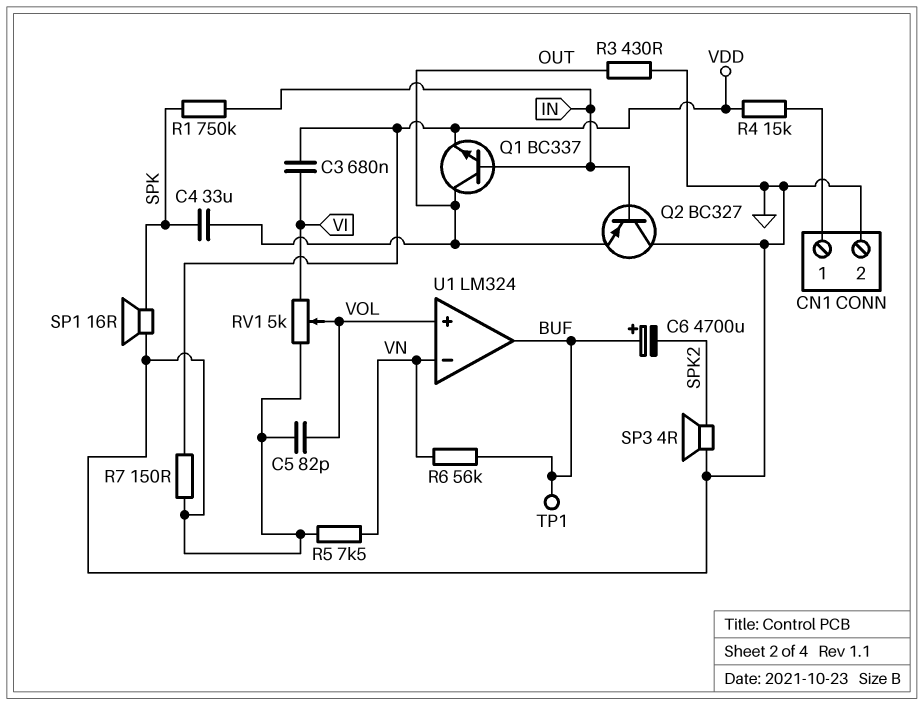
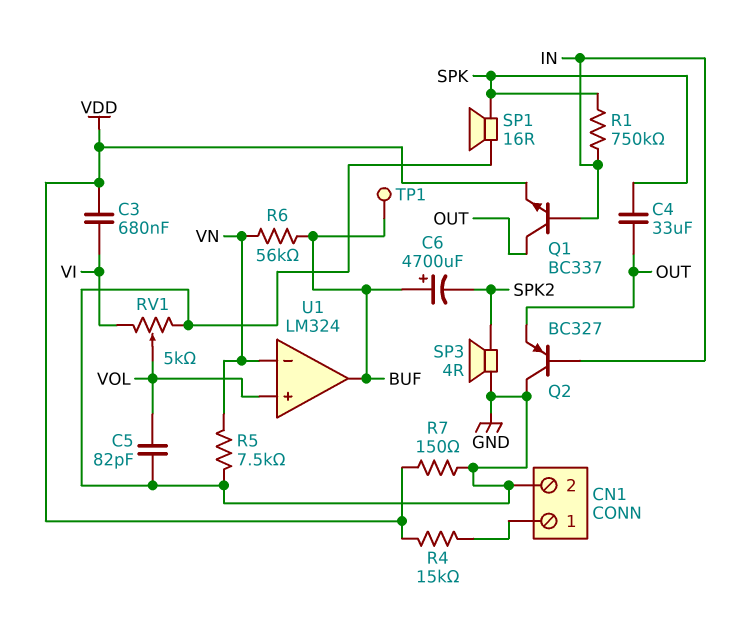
R3: 430 (GND, OUT) -> none

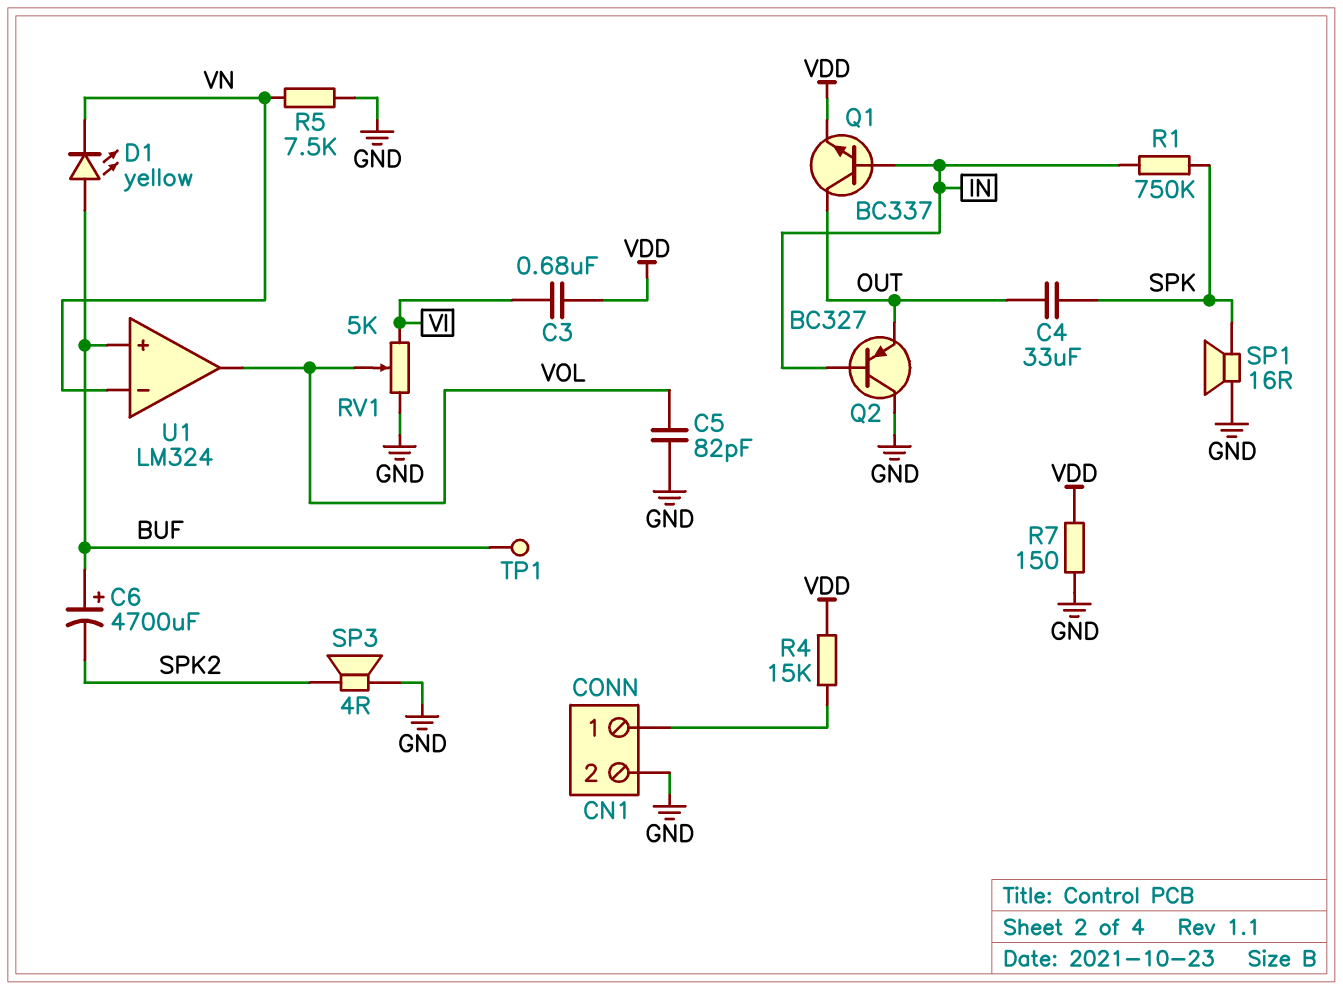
D1: none -> LED yellow (A BUF, K VN)
R6: 56k (BUF, VN) -> none
U1 pin in+: VOL -> BUF
U1 pin out: BUF -> VOL

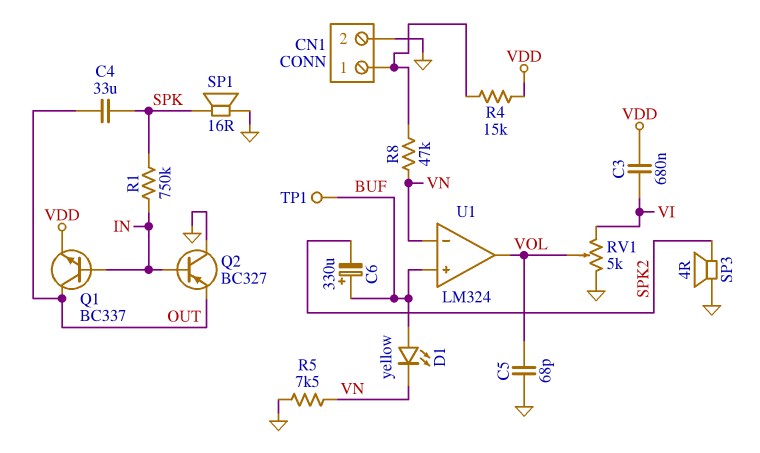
C5: 82pF (GND, VOL) -> 68pF (GND, VOL)
C6: 4700uF (plus BUF, minus SPK2) -> 330uF (plus BUF, minus SPK2)
R7: 150 (GND, VDD) -> none
R8: none -> 47k (CN1/1, VN)

